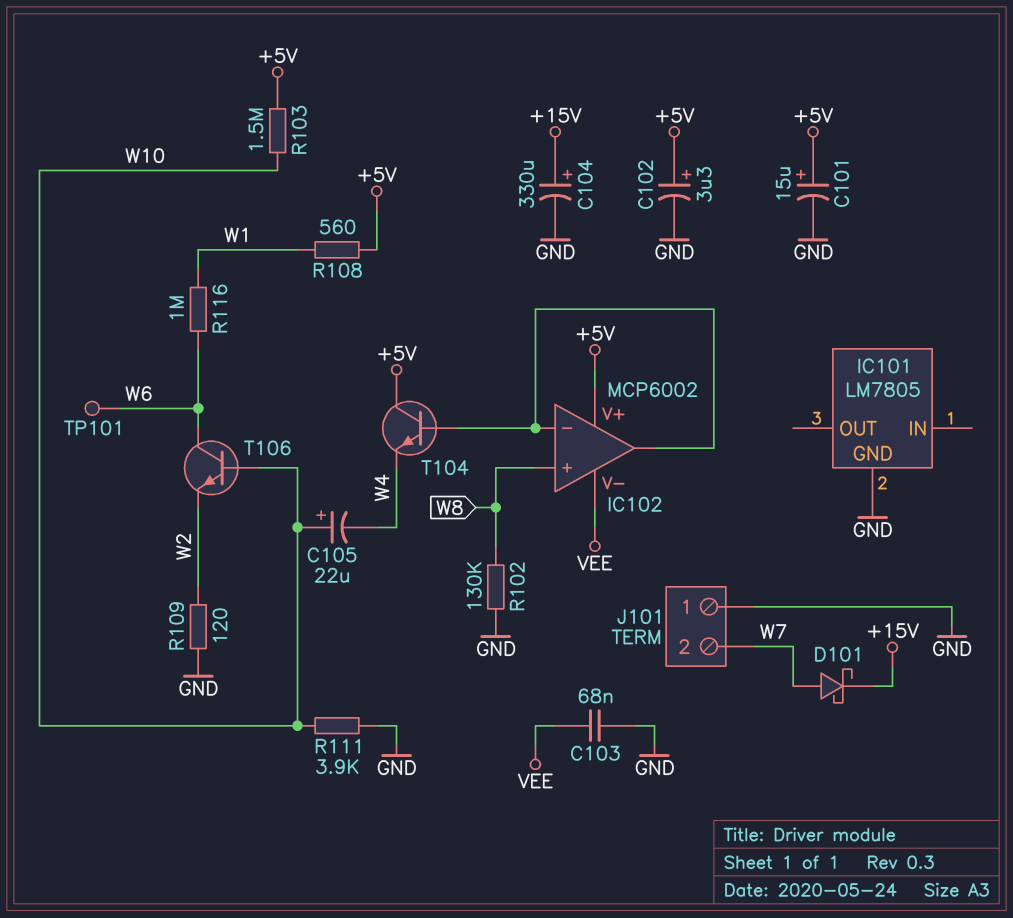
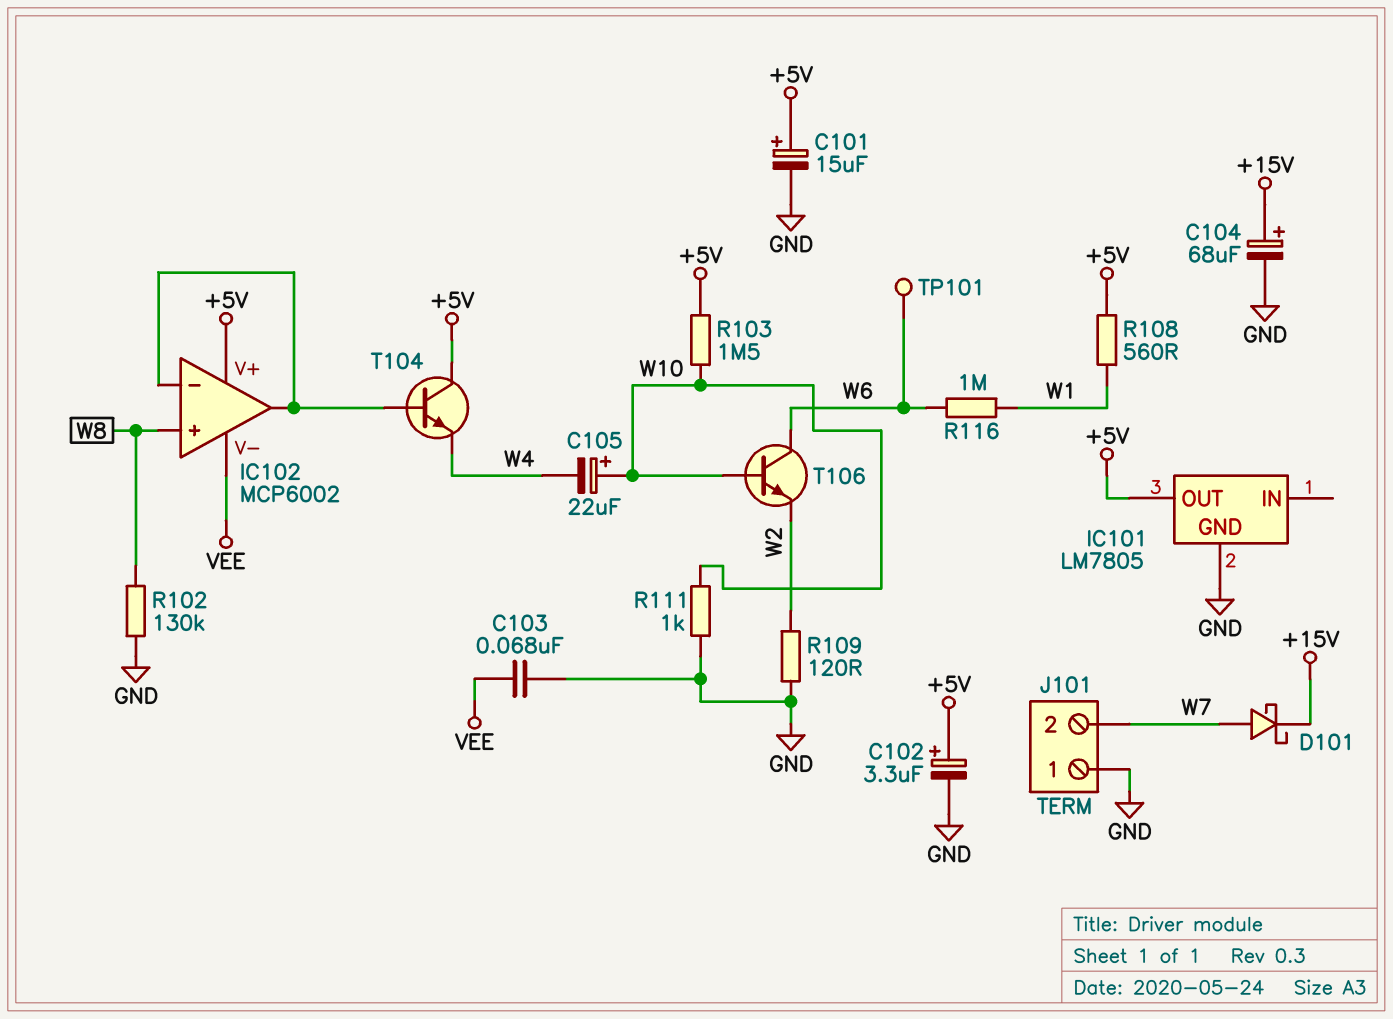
C104: 330uF (plus +15V, minus GND) -> 68uF (plus +15V, minus GND)
IC101 pin OUT: none -> +5V
R111: 3.9k (GND, W10) -> 1k (GND, W10)

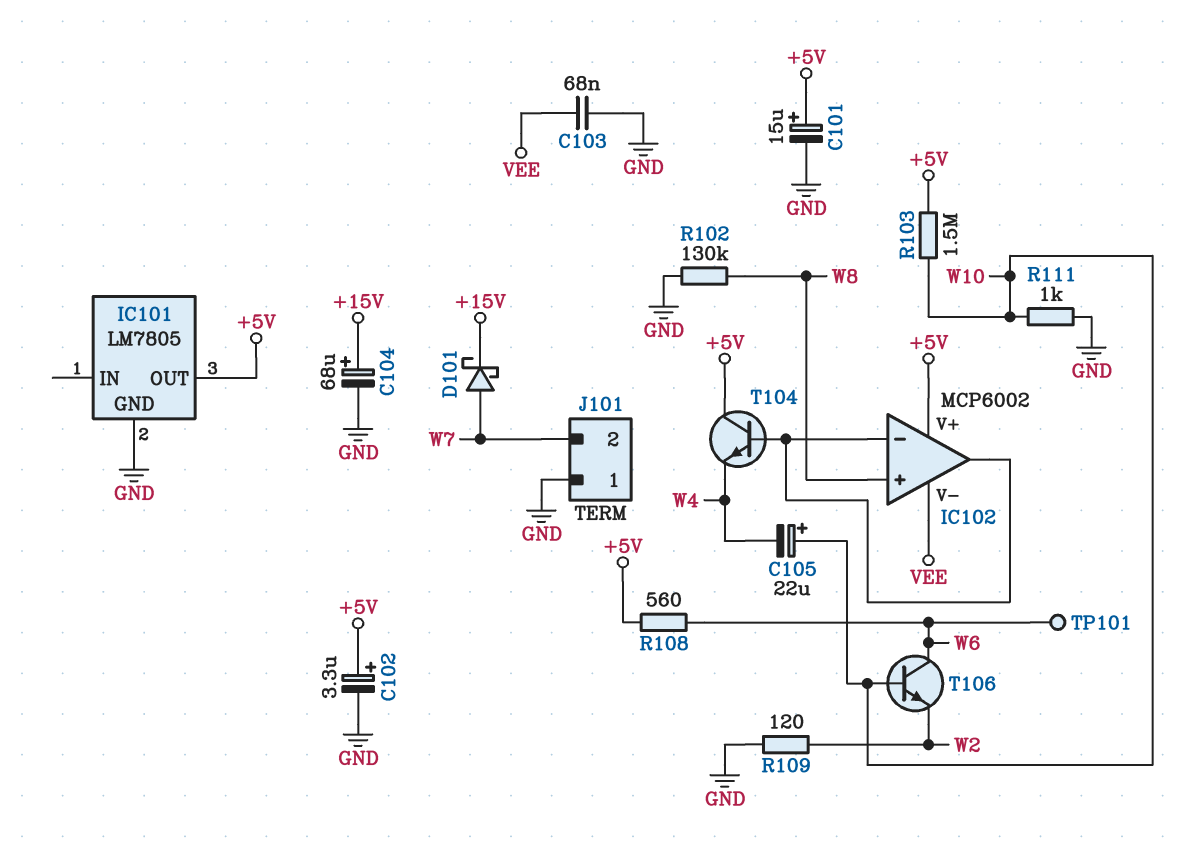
R108: 560 (+5V, W1) -> 560 (+5V, W6)
R116: 1M (W1, W6) -> none

